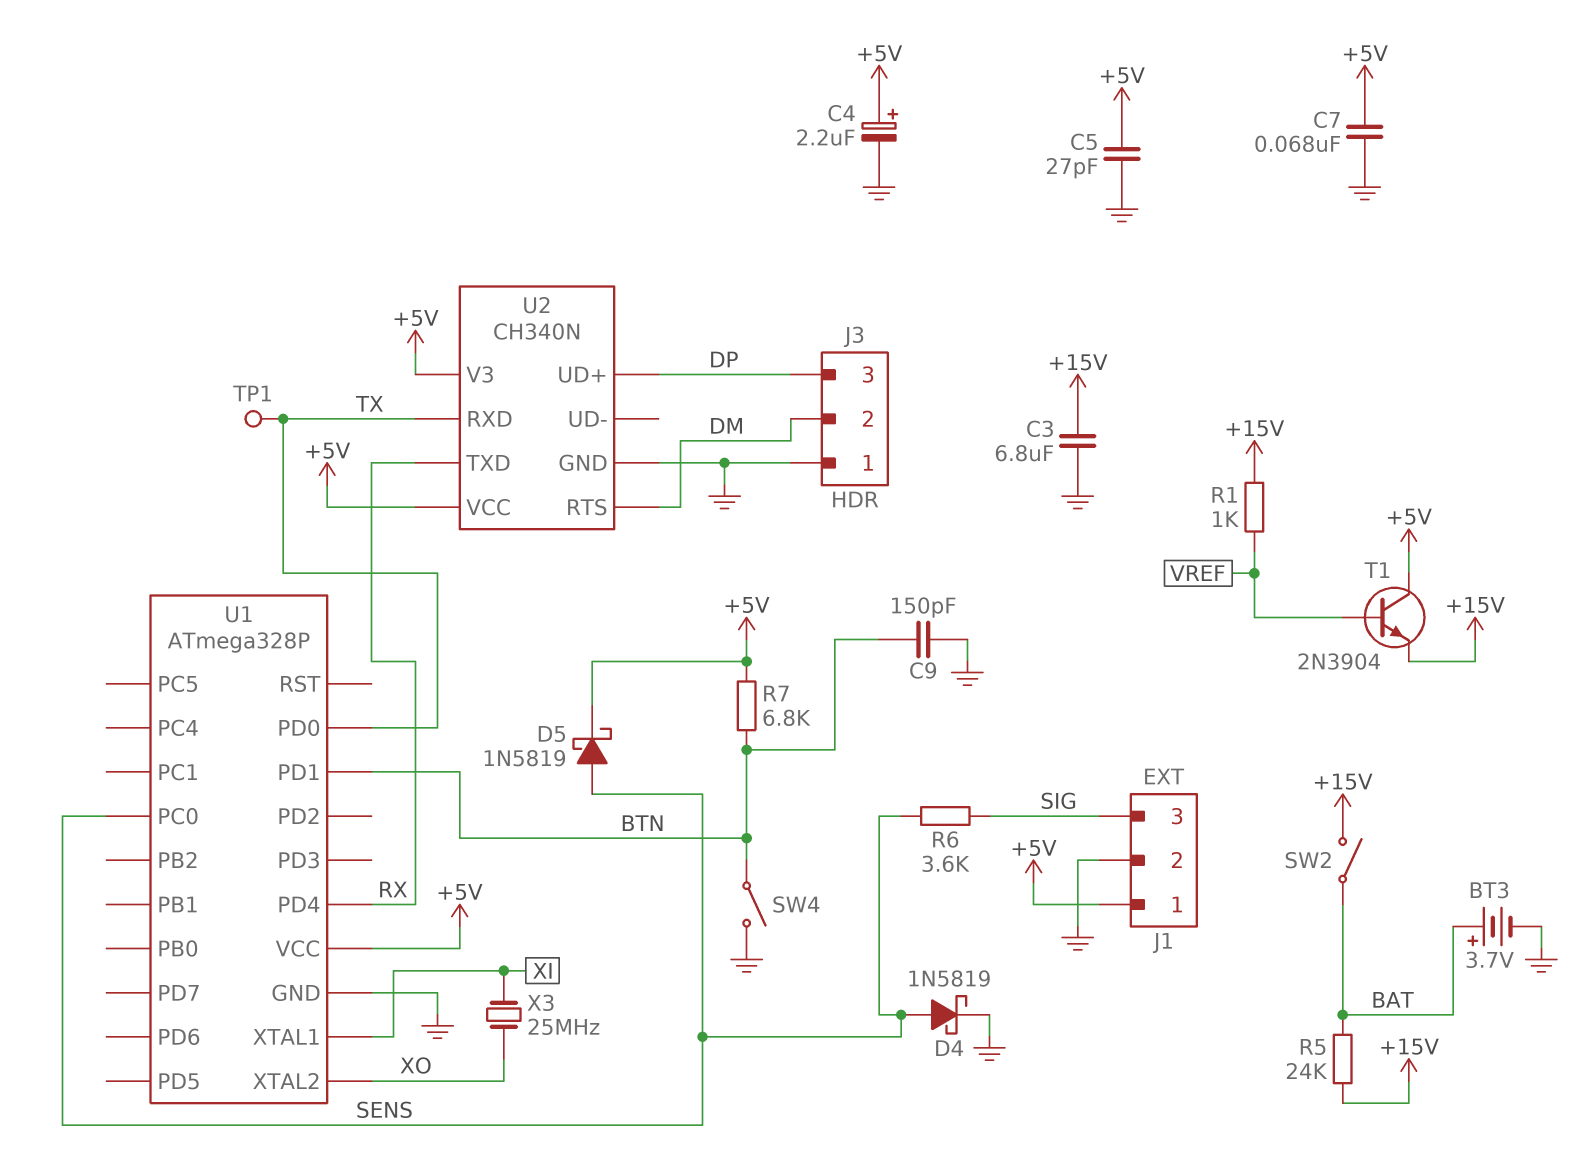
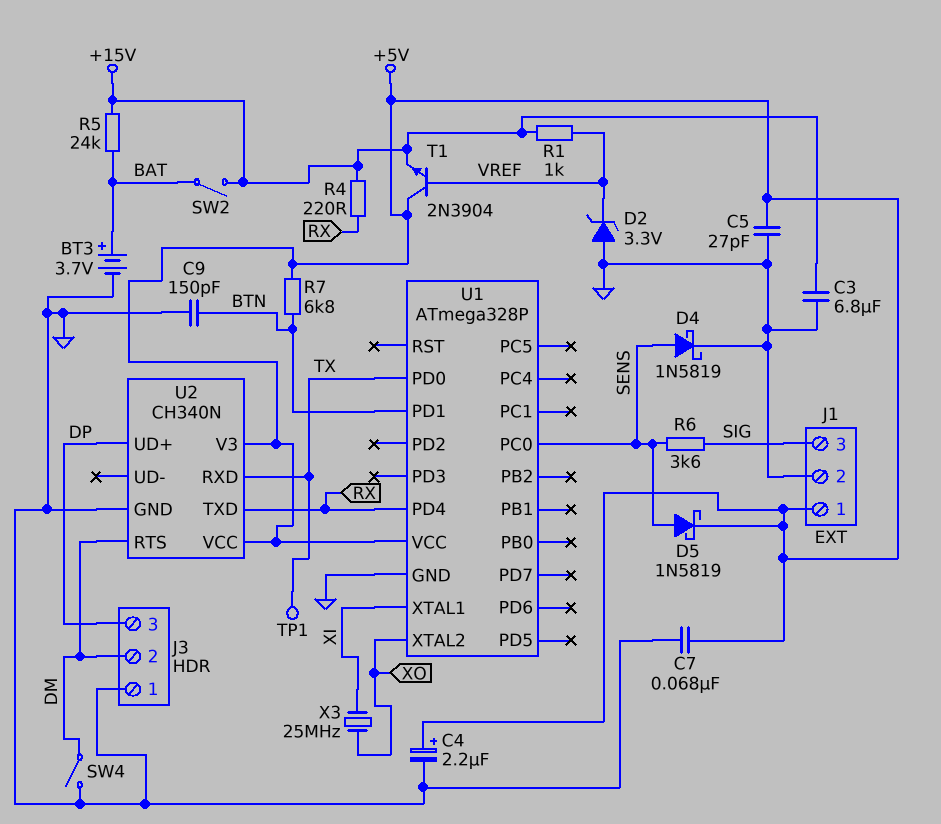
D2: none -> zener 3.3V (A GND, K VREF)
R4: none -> 220 (+15V, RX)
SW4: switch (BTN, GND) -> switch (DM, GND)

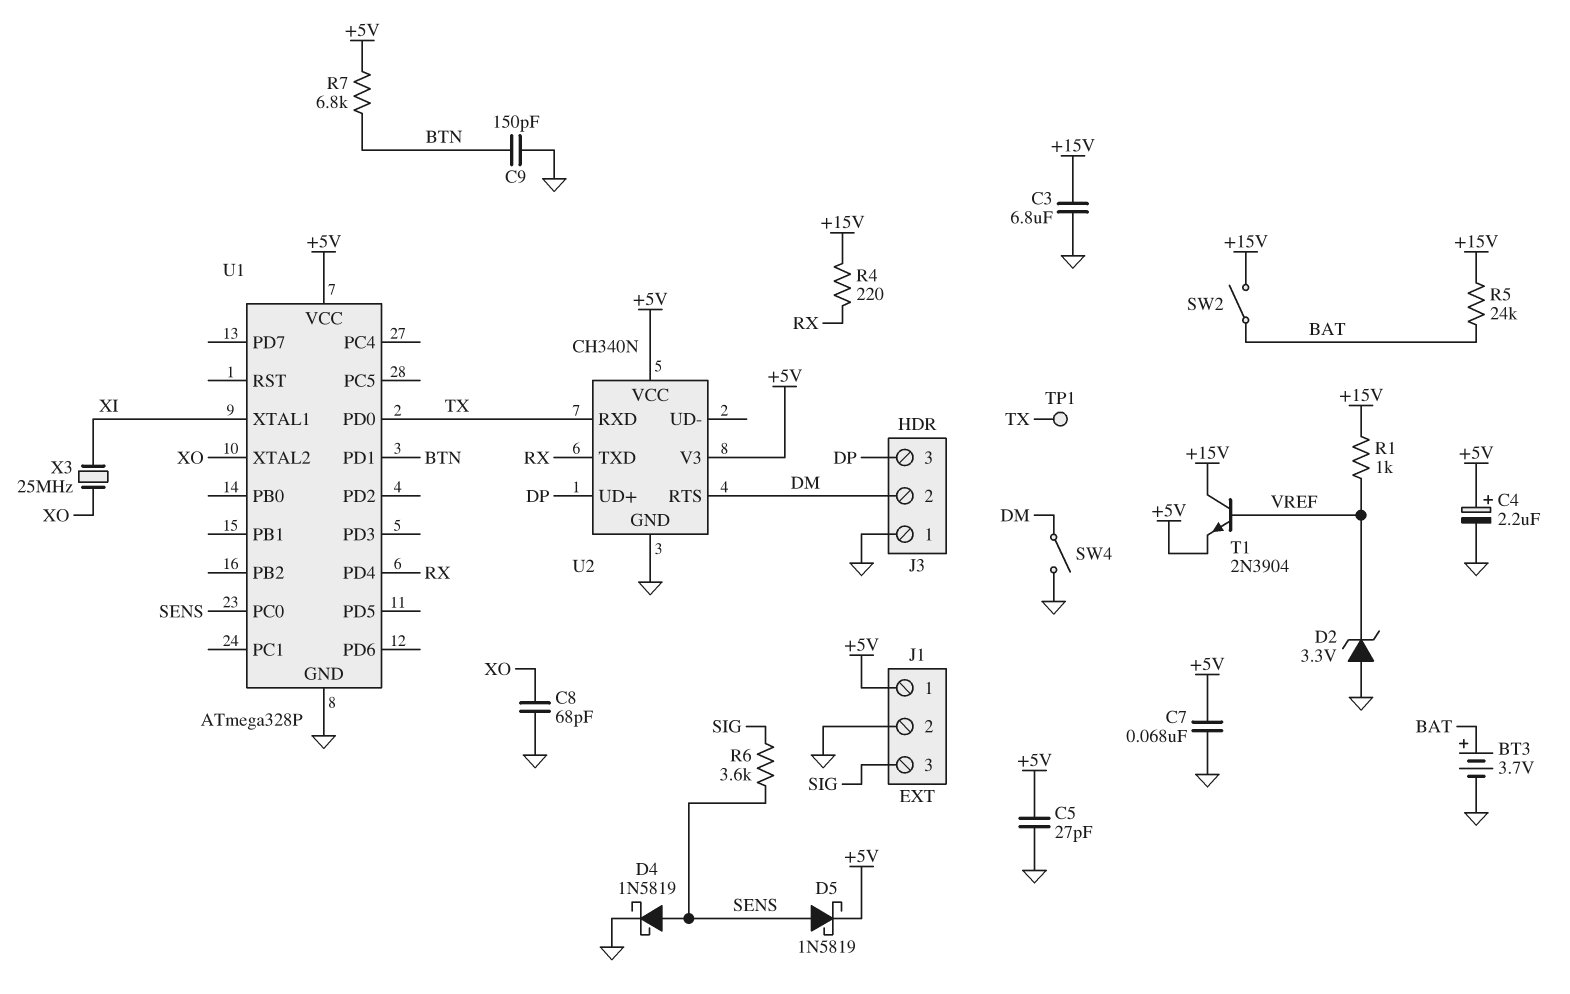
C8: none -> 68pF (GND, XO)
T1: NPN 2N3904 (B VREF, C +5V, E +15V) -> NPN 2N3904 (B VREF, C +15V, E +5V)

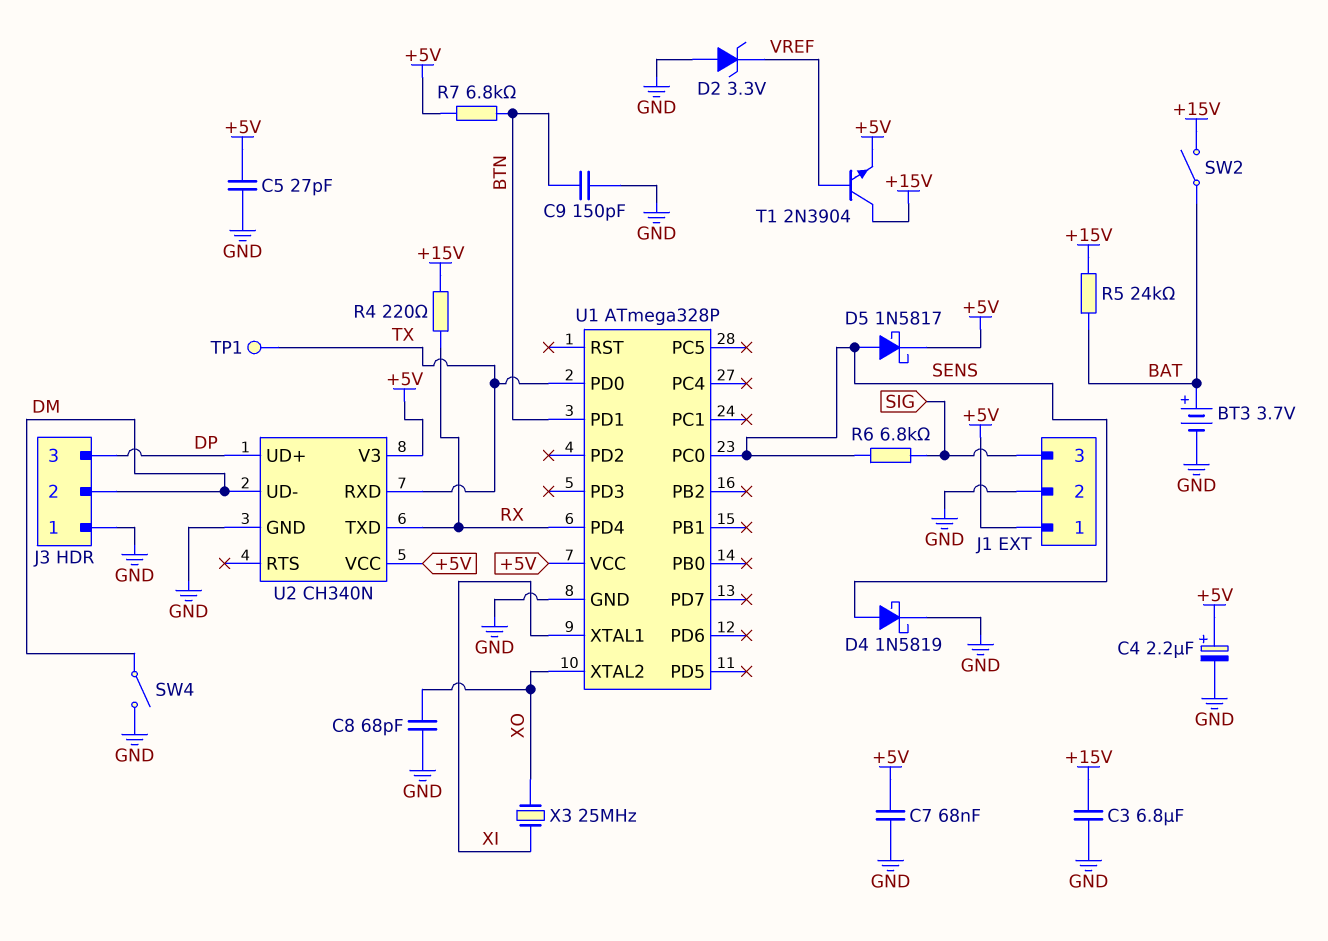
D5: schottky 1N5819 (A SENS, K +5V) -> schottky 1N5817 (A SENS, K +5V)
R1: 1k (+15V, VREF) -> none
R6: 3.6k (SENS, SIG) -> 6.8k (SENS, SIG)
U2 pin RTS: DM -> none
U2 pin UD-: none -> DM

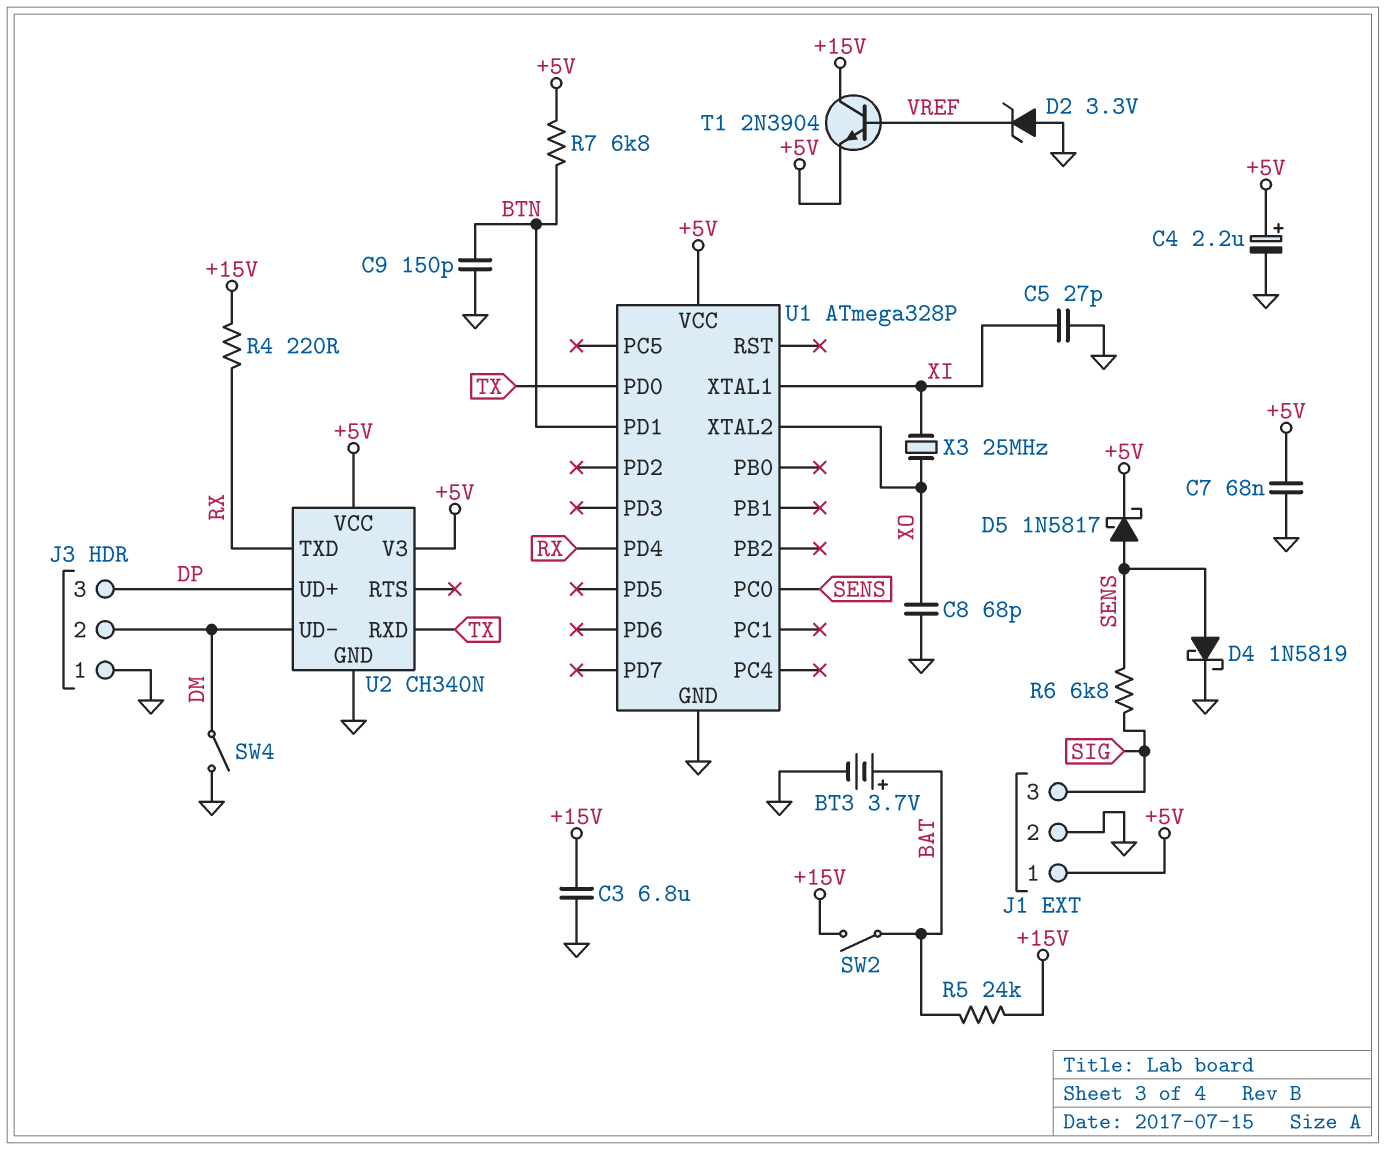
C5: 27pF (+5V, GND) -> 27pF (GND, XI)
TP1: test point (TX) -> none

